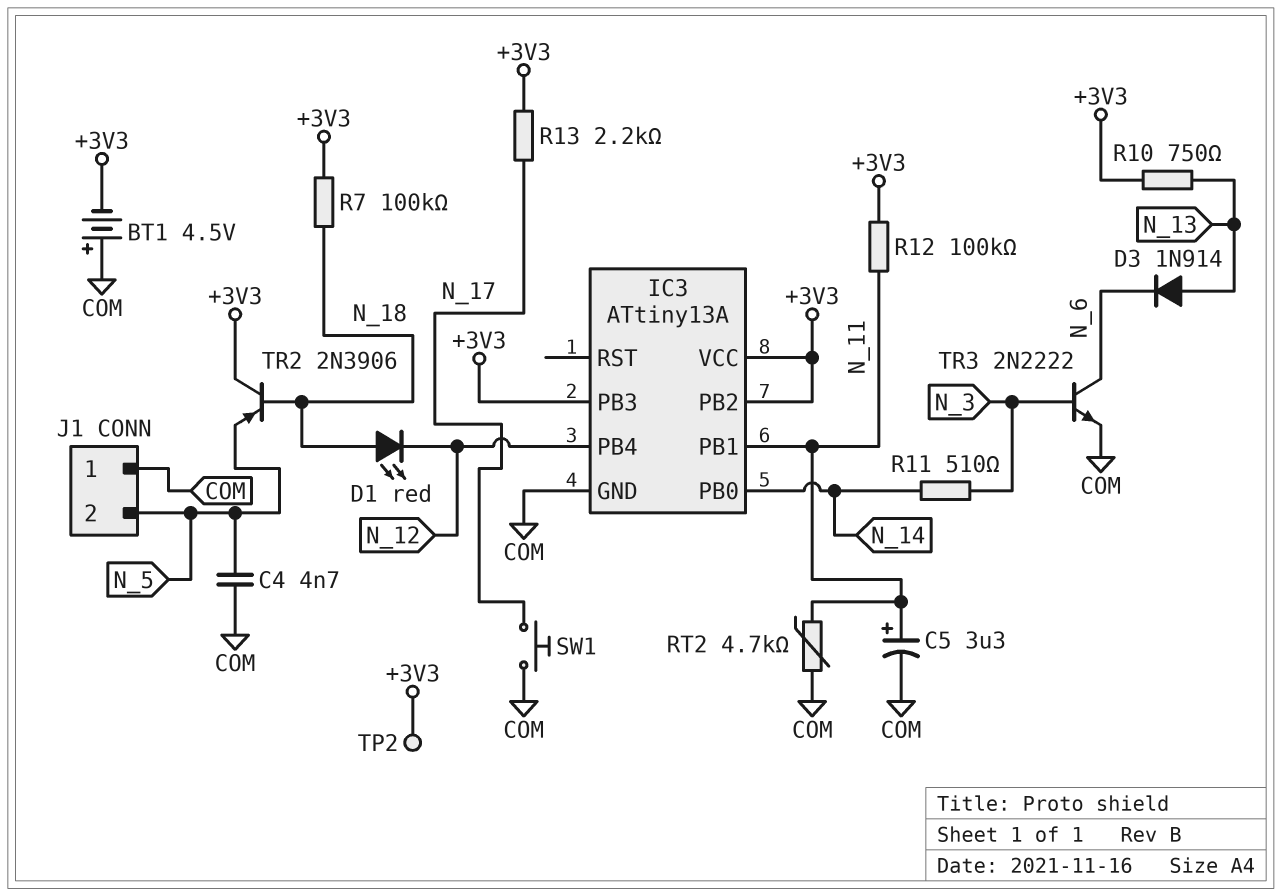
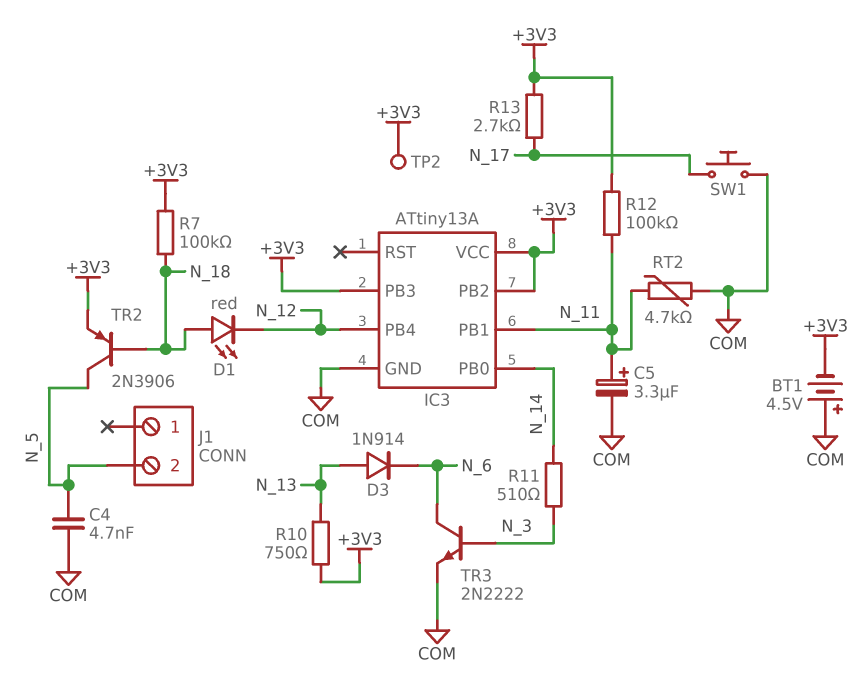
J1 pin 1: COM -> none
R13: 2.2k (+3V3, N_17) -> 2.7k (+3V3, N_17)
TR2: PNP 2N3906 (B N_18, C +3V3, E N_5) -> PNP 2N3906 (B N_18, C N_5, E +3V3)

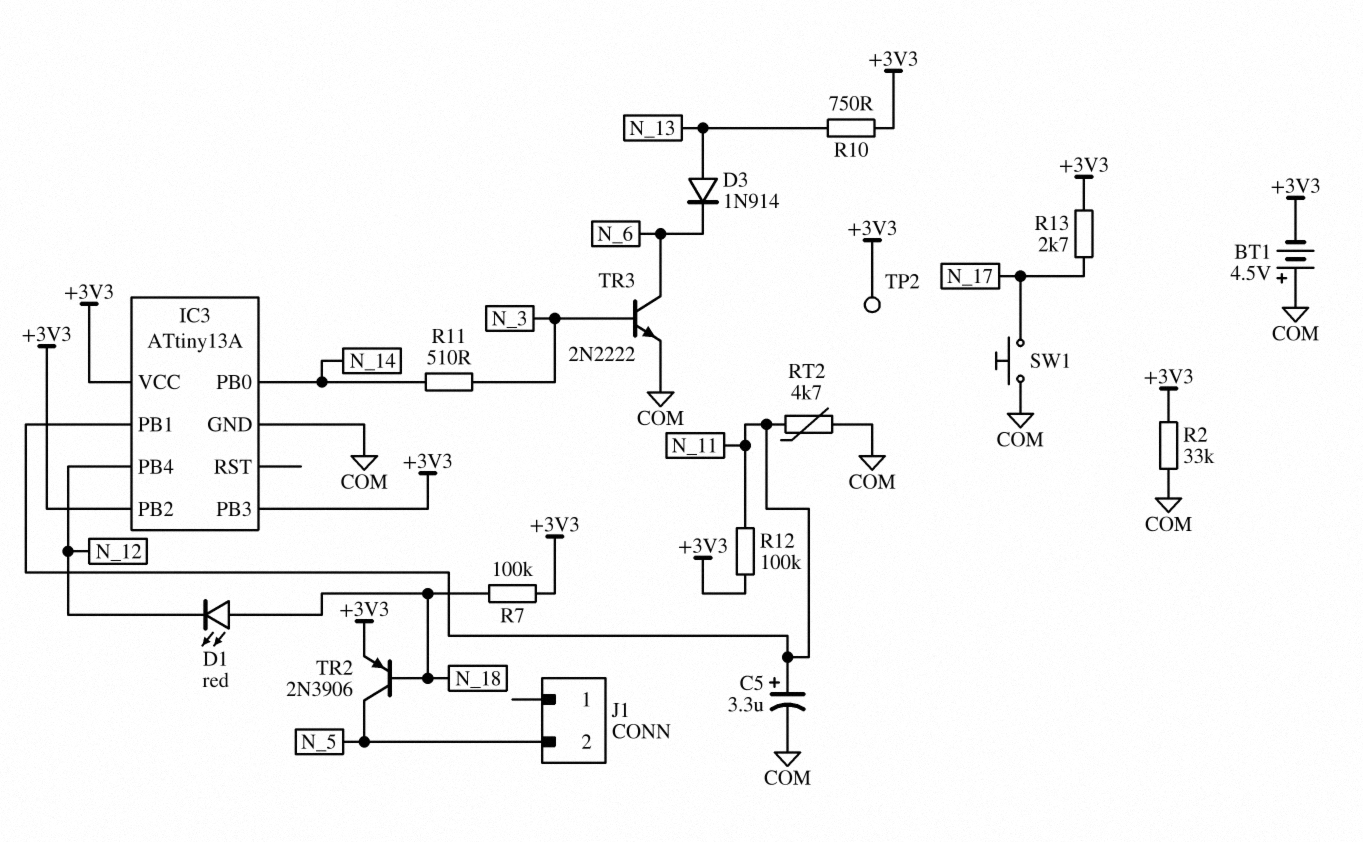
C4: 4.7nF (COM, N_5) -> none
R2: none -> 33k (+3V3, COM)

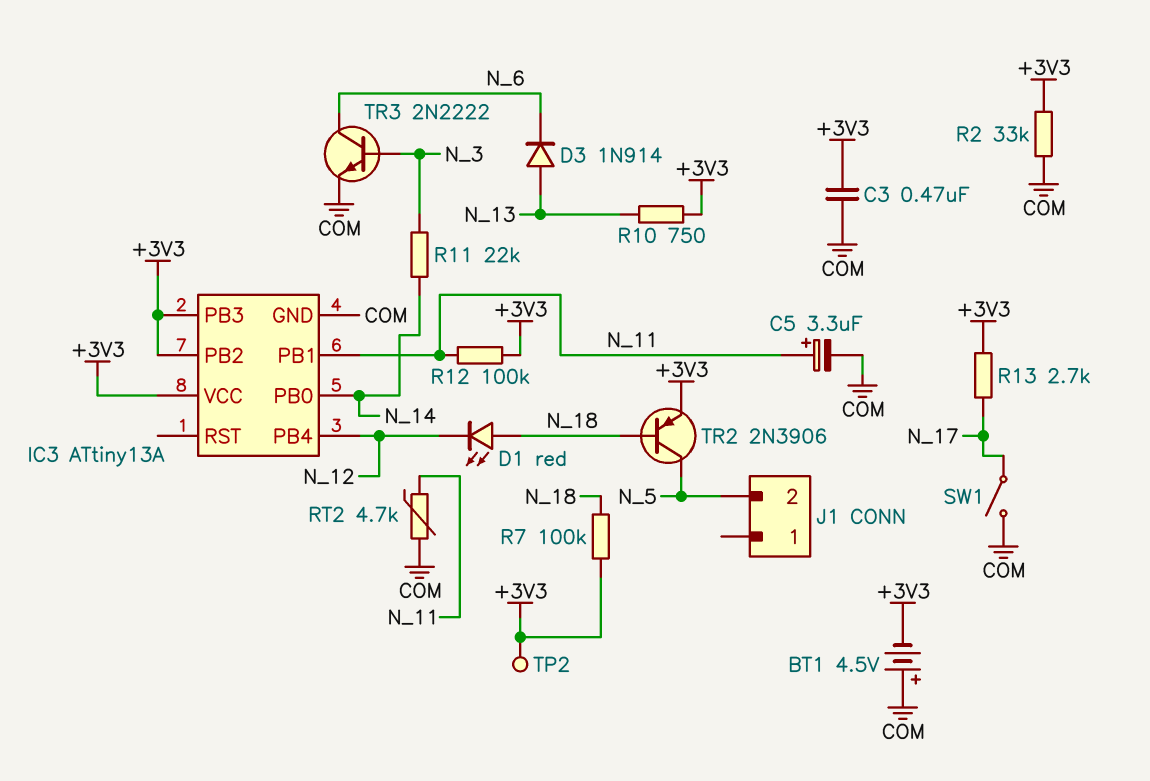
C3: none -> 470nF (+3V3, COM)
R11: 510 (N_3, N_14) -> 22k (N_3, N_14)
SW1: button (COM, N_17) -> switch (COM, N_17)

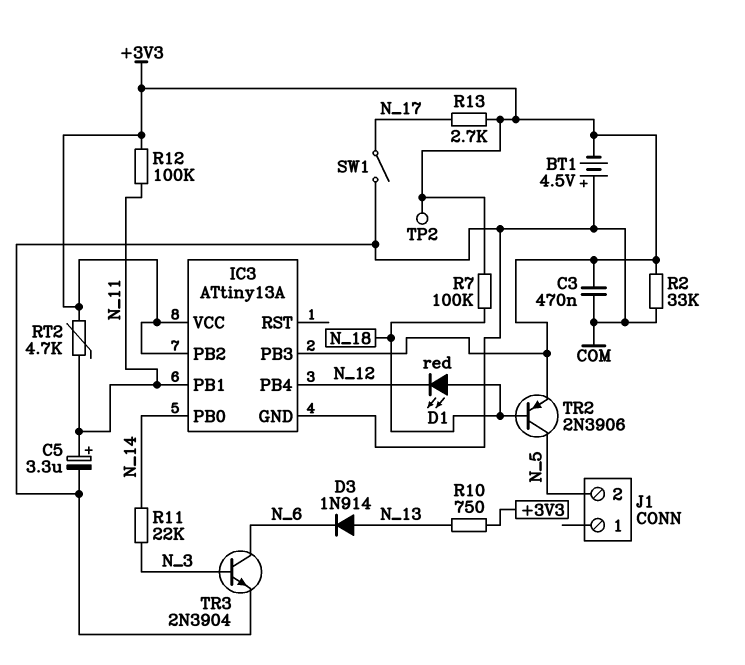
RT2: 4.7k (COM, N_11) -> 4.7k (+3V3, N_11)
TR3: NPN 2N2222 (B N_3, C N_6, E COM) -> NPN 2N3904 (B N_3, C N_6, E COM)

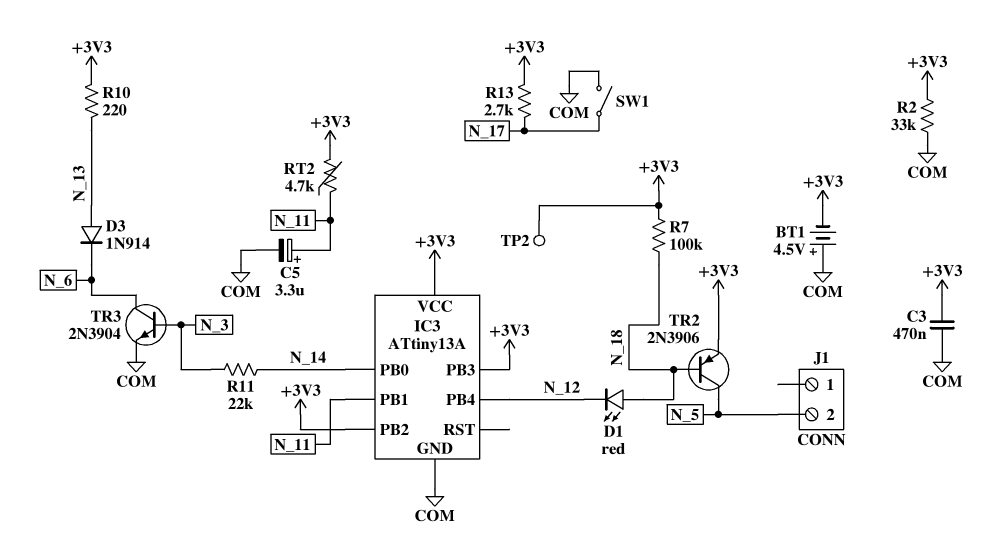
R10: 750 (+3V3, N_13) -> 220 (+3V3, N_13)
R12: 100k (+3V3, N_11) -> none

